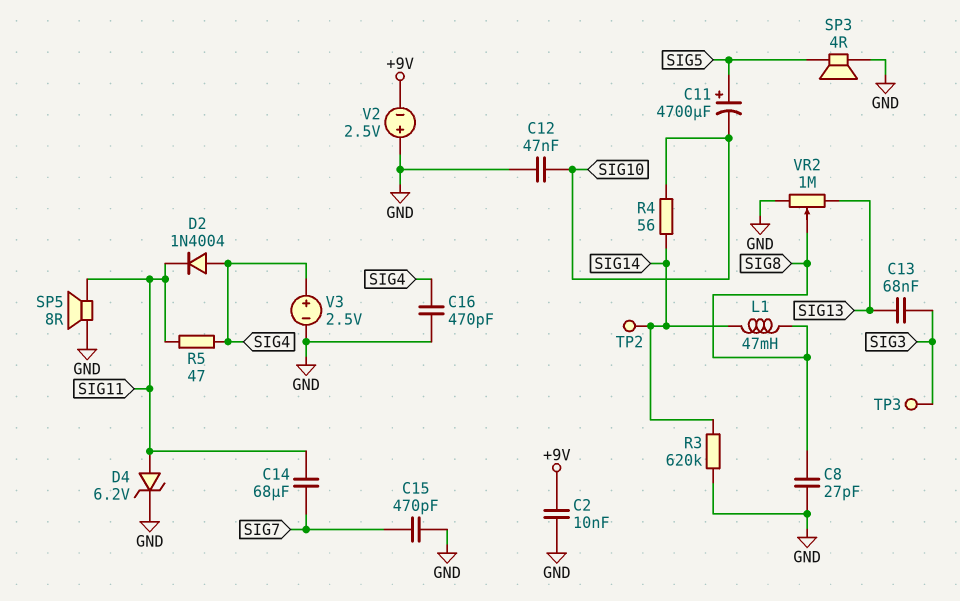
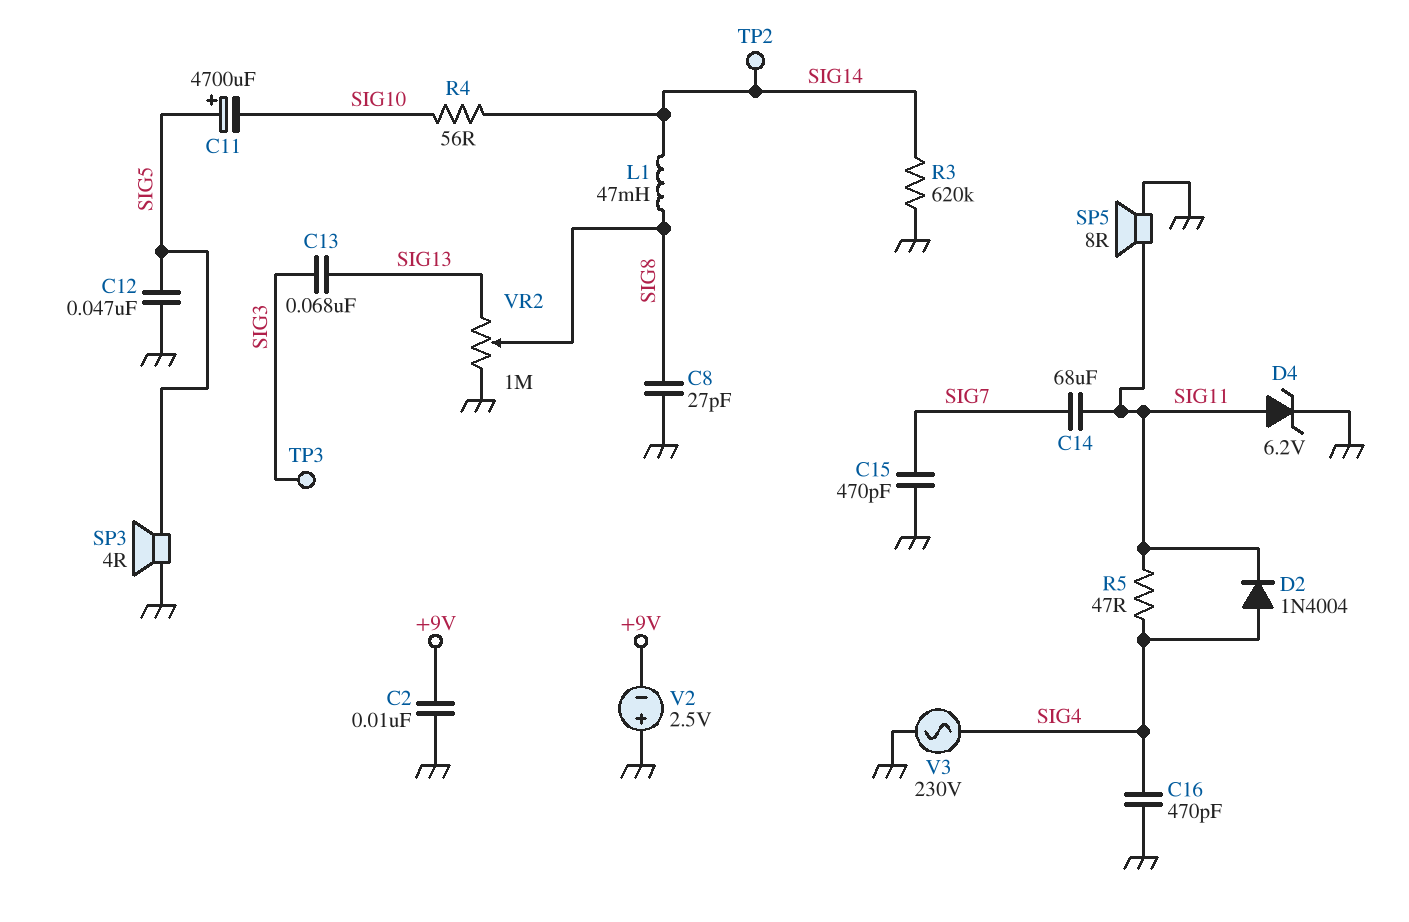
C12: 47nF (GND, SIG10) -> 47nF (GND, SIG5)
V3: 2.5V (plus SIG4, minus GND) -> AC 230V (GND, SIG4)

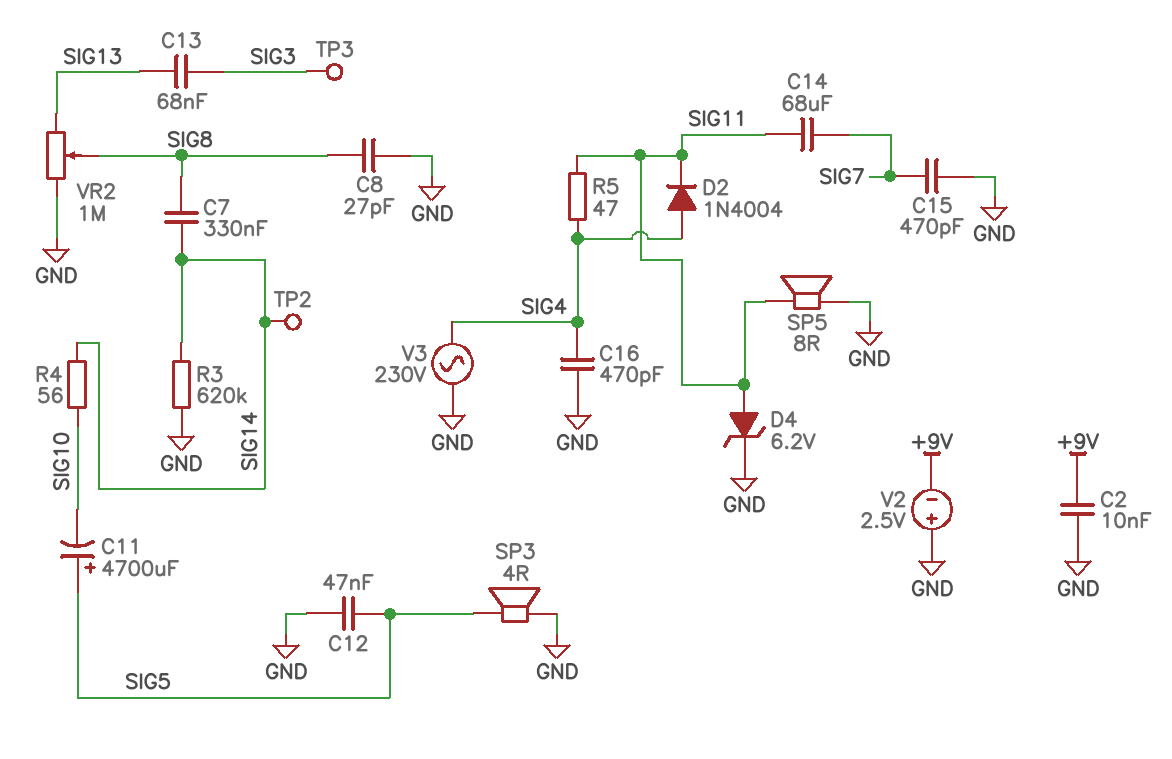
C7: none -> 330nF (SIG8, SIG14)
L1: 47mH (SIG8, SIG14) -> none

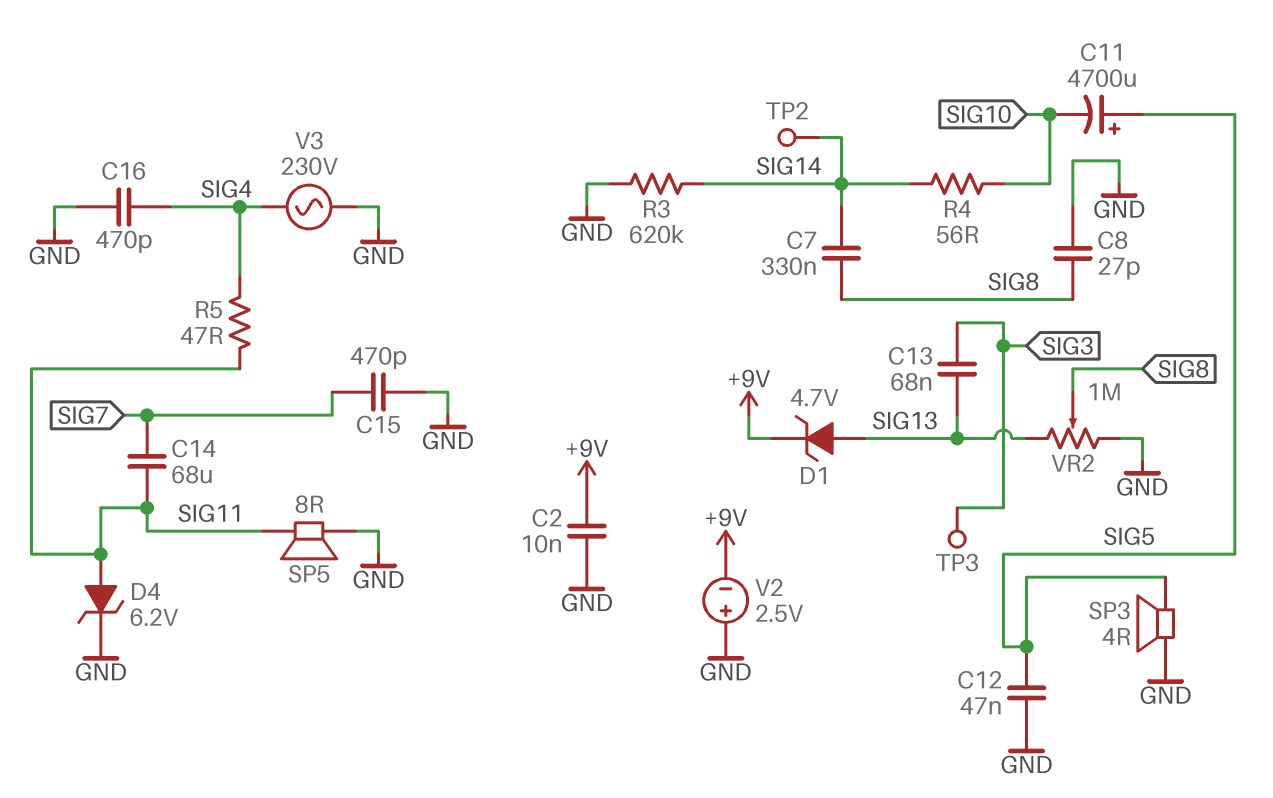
D1: none -> zener 4.7V (A SIG13, K +9V)
D2: diode 1N4004 (A SIG4, K SIG11) -> none

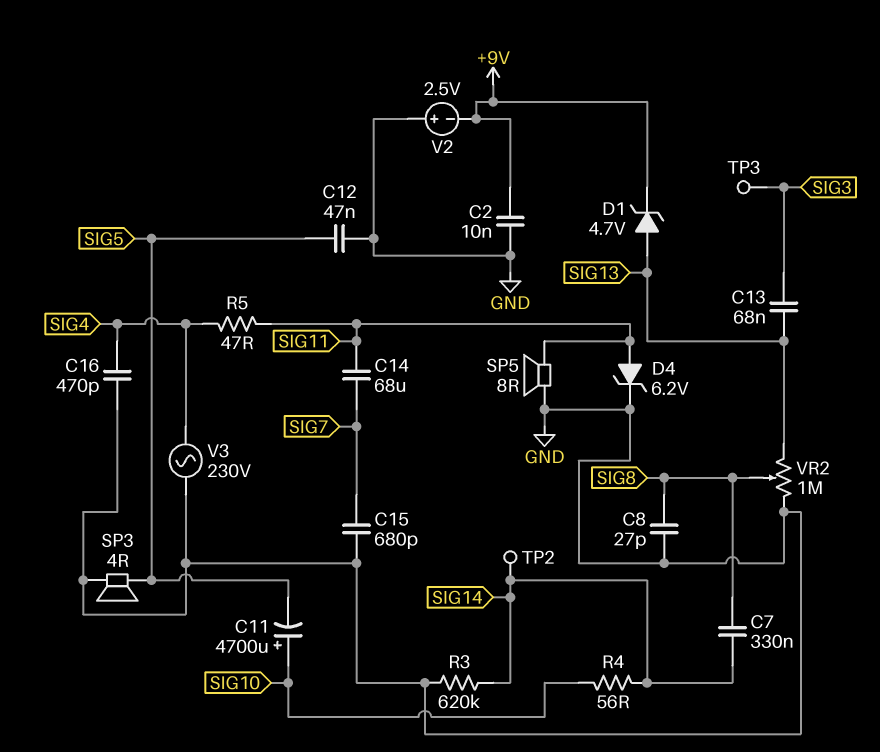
C11: 4700uF (plus SIG5, minus SIG10) -> 4700uF (plus SIG10, minus SIG5)
C15: 470pF (GND, SIG7) -> 680pF (GND, SIG7)

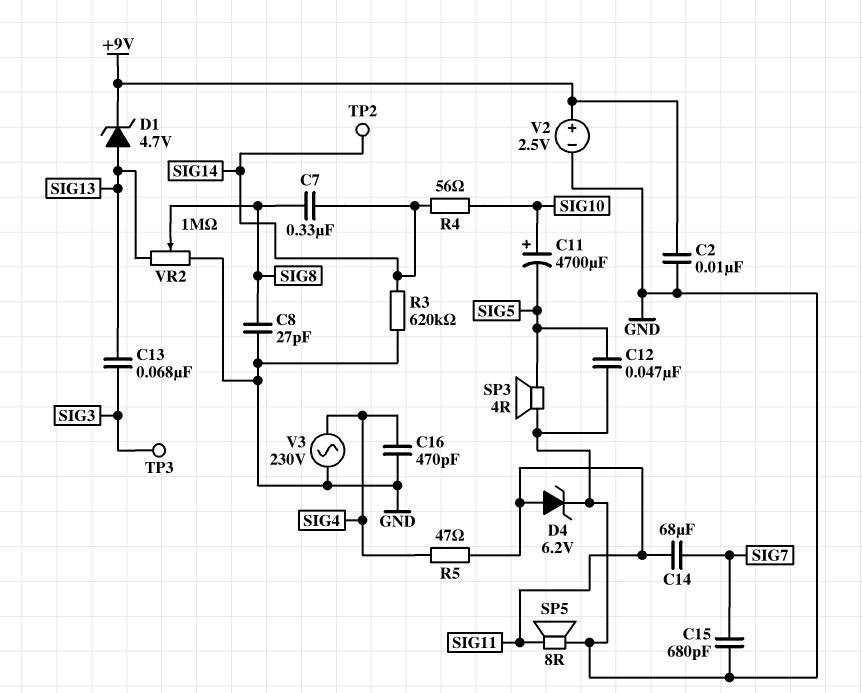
V2: 2.5V (plus GND, minus +9V) -> 2.5V (plus +9V, minus GND)

